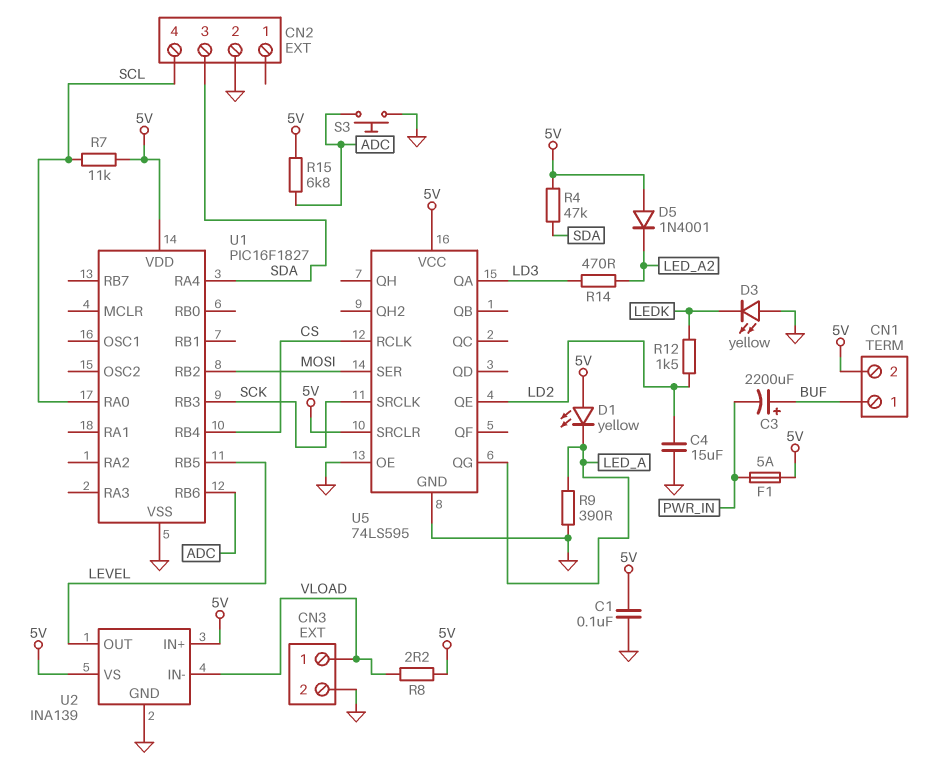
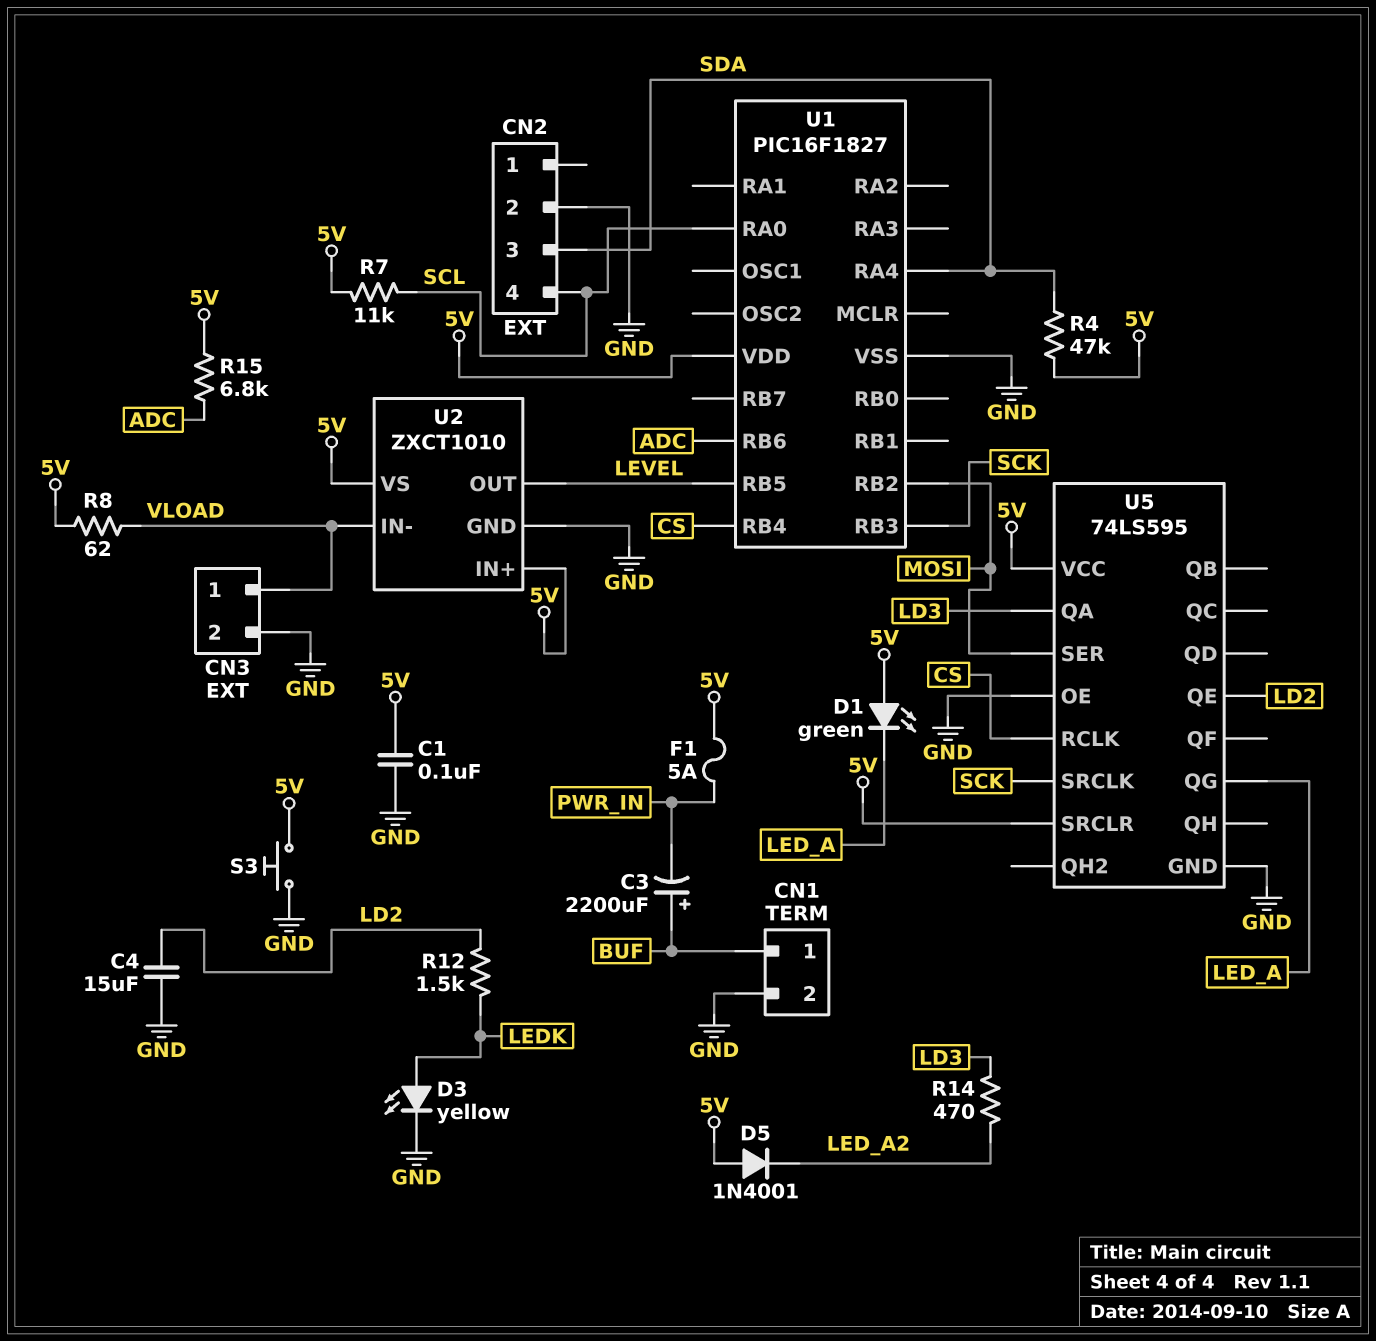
CN1 pin 2: 5V -> GND
D1: LED yellow (A 5V, K LED_A) -> LED green (A 5V, K LED_A)
D3: LED yellow (A GND, K LEDK) -> LED yellow (A LEDK, K GND)
R8: 2.2 (5V, VLOAD) -> 62 (5V, VLOAD)
R9: 390 (GND, LED_A) -> none
S3: button (ADC, GND) -> button (5V, GND)
U2: INA139 -> ZXCT1010

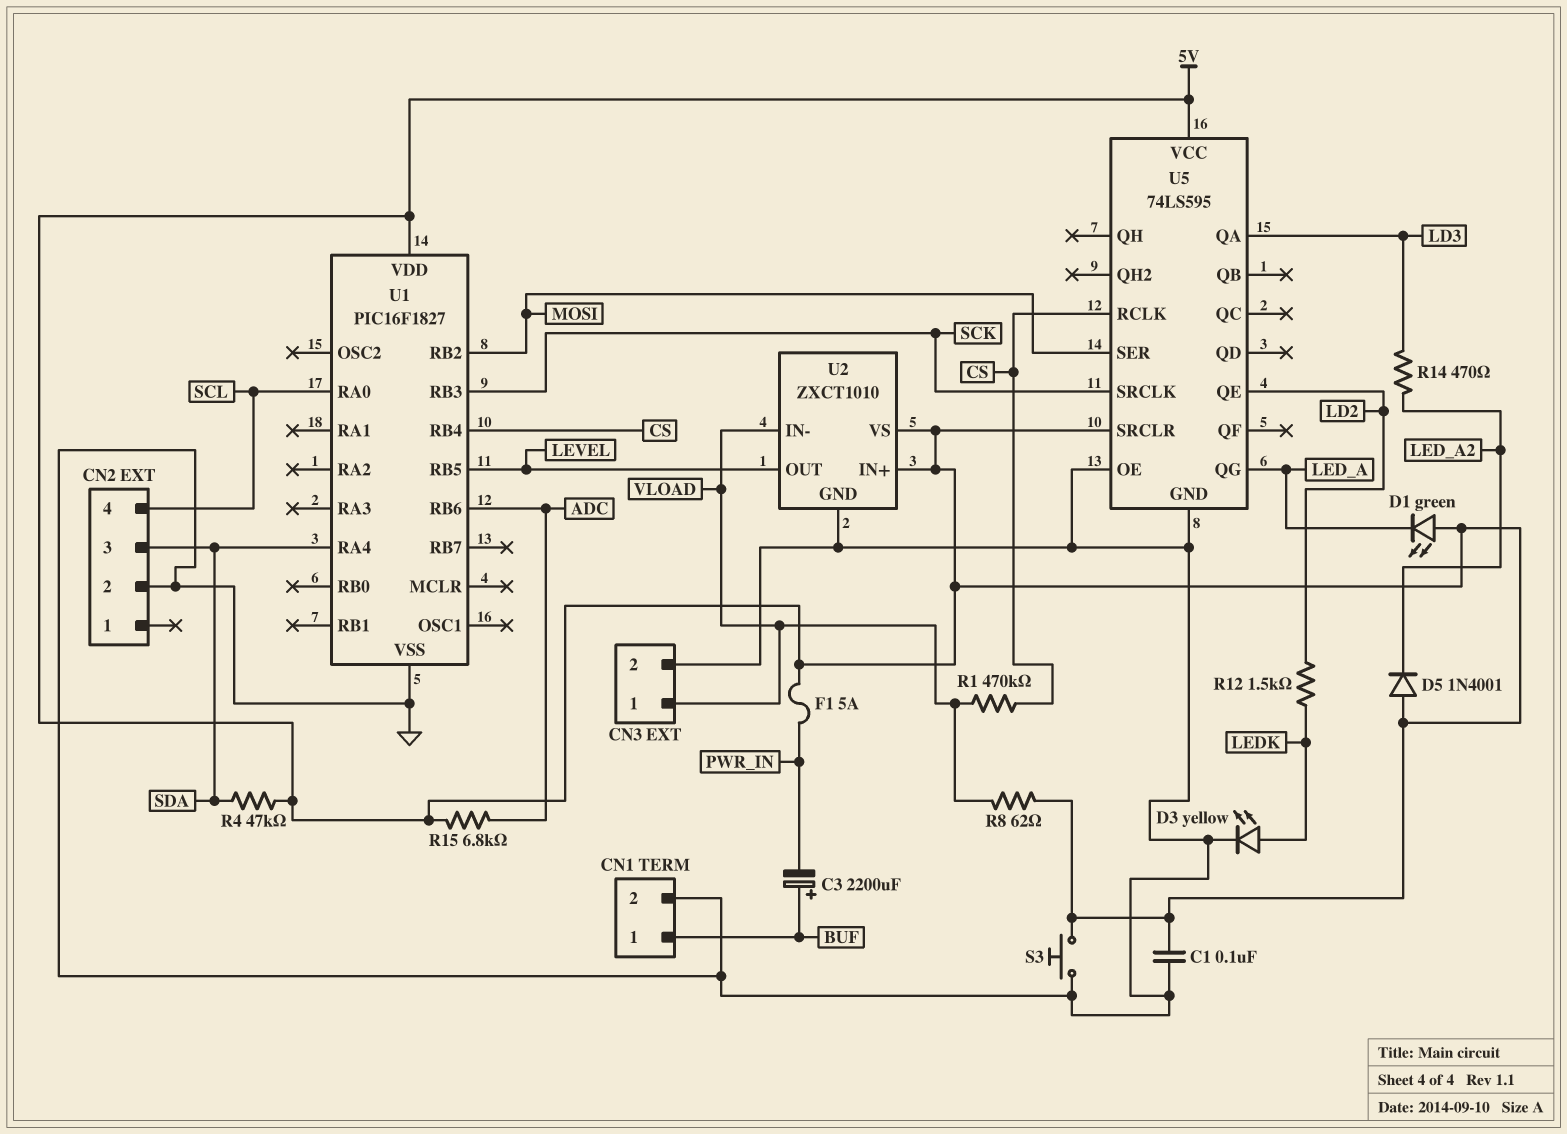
C4: 15uF (GND, LD2) -> none
R1: none -> 470k (CS, VLOAD)
R7: 11k (5V, SCL) -> none

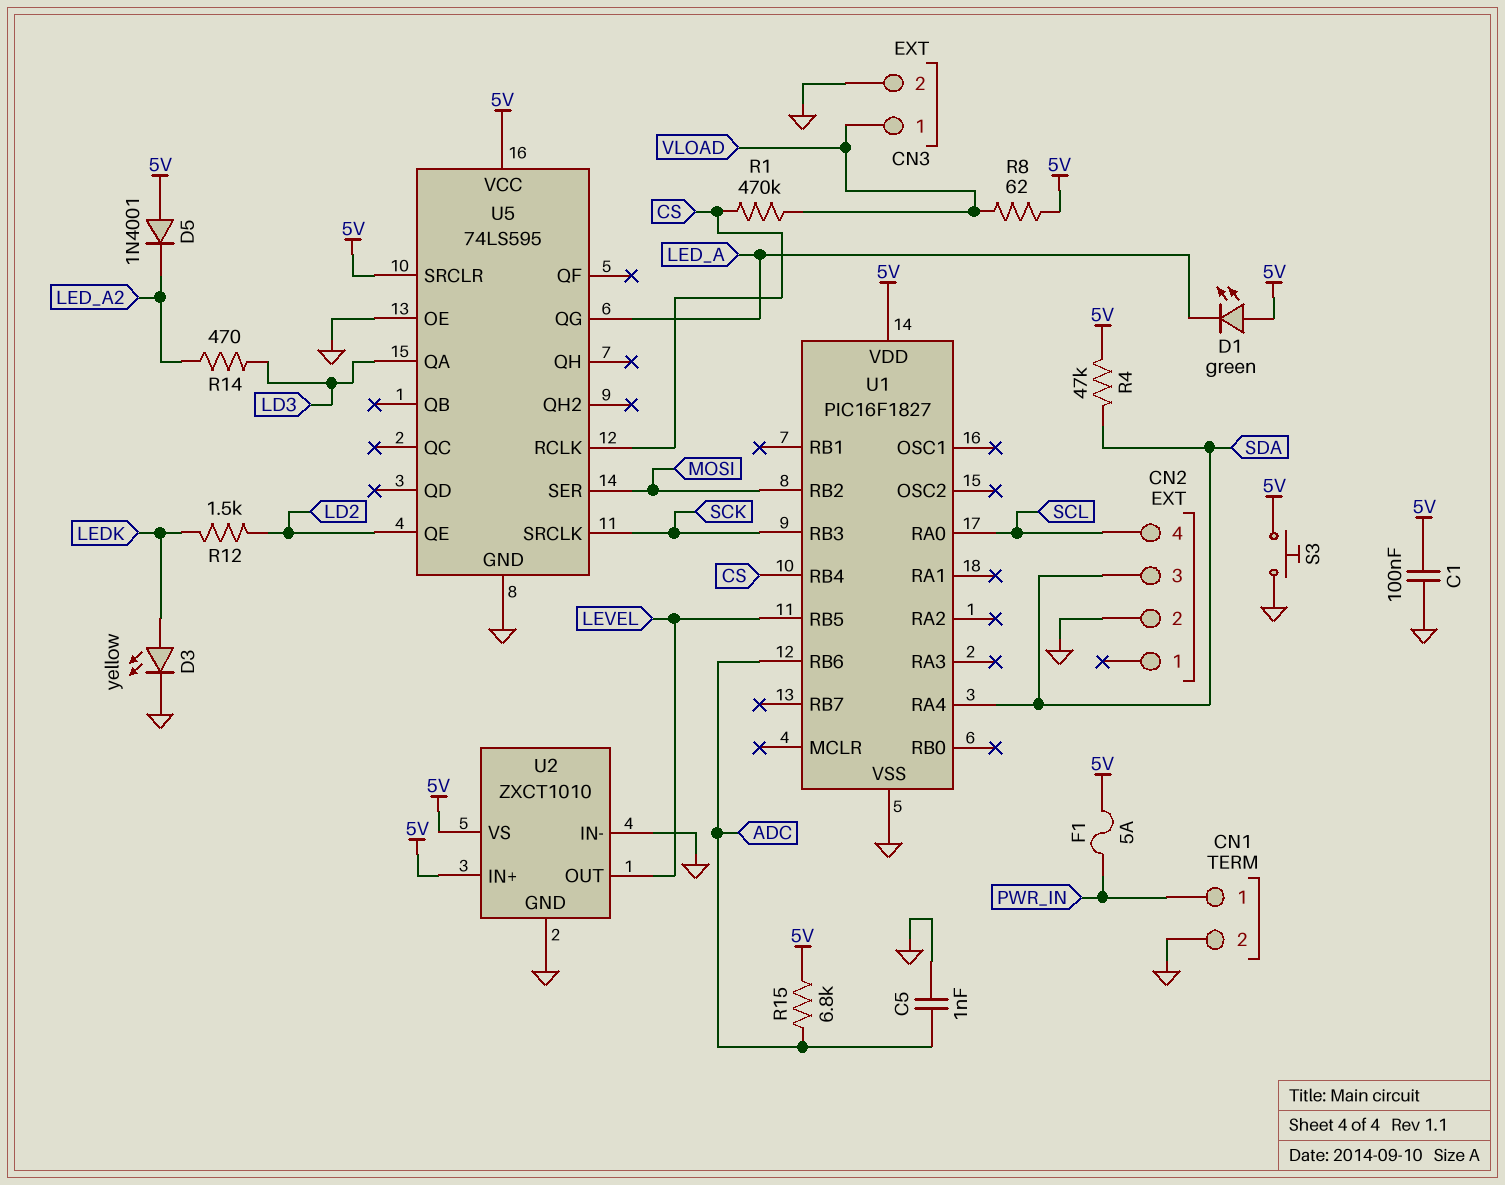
C3: 2200uF (plus BUF, minus PWR_IN) -> none
C5: none -> 1nF (ADC, GND)
CN1 pin 1: BUF -> PWR_IN
U2 pin IN-: VLOAD -> GND

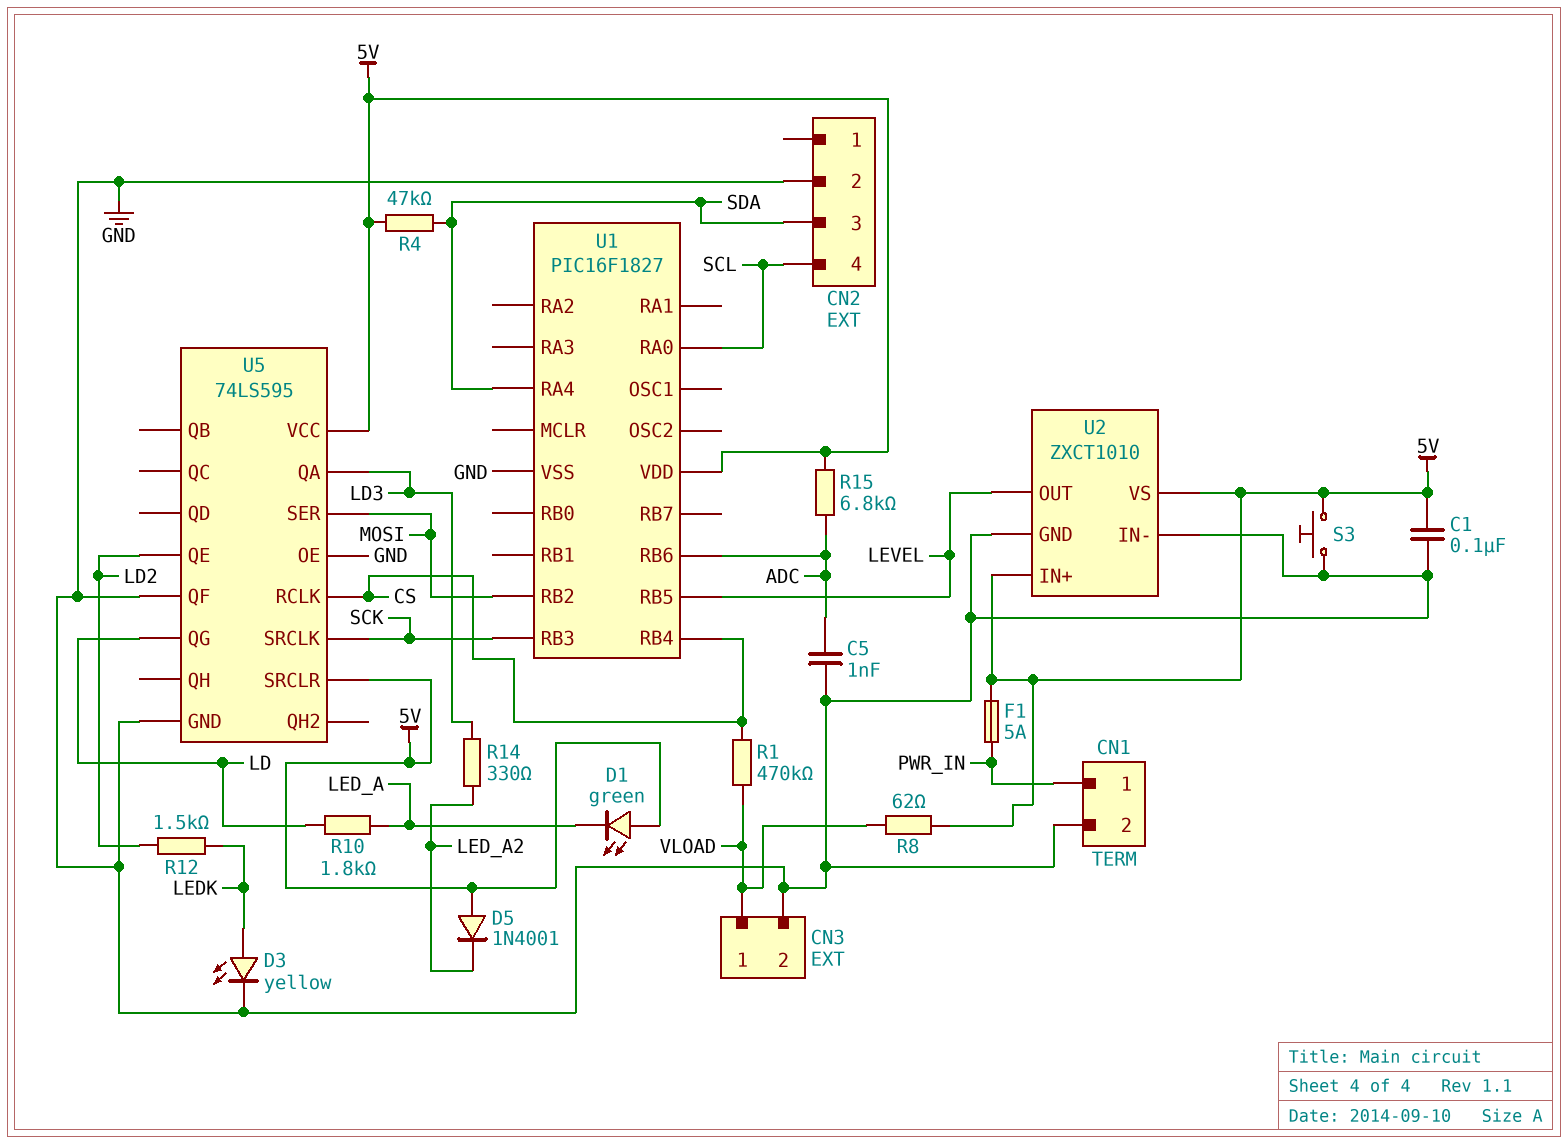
R10: none -> 1.8k (LD, LED_A)
R14: 470 (LD3, LED_A2) -> 330 (LD3, LED_A2)
U5 pin QF: none -> GND
U5 pin QG: LED_A -> LD

